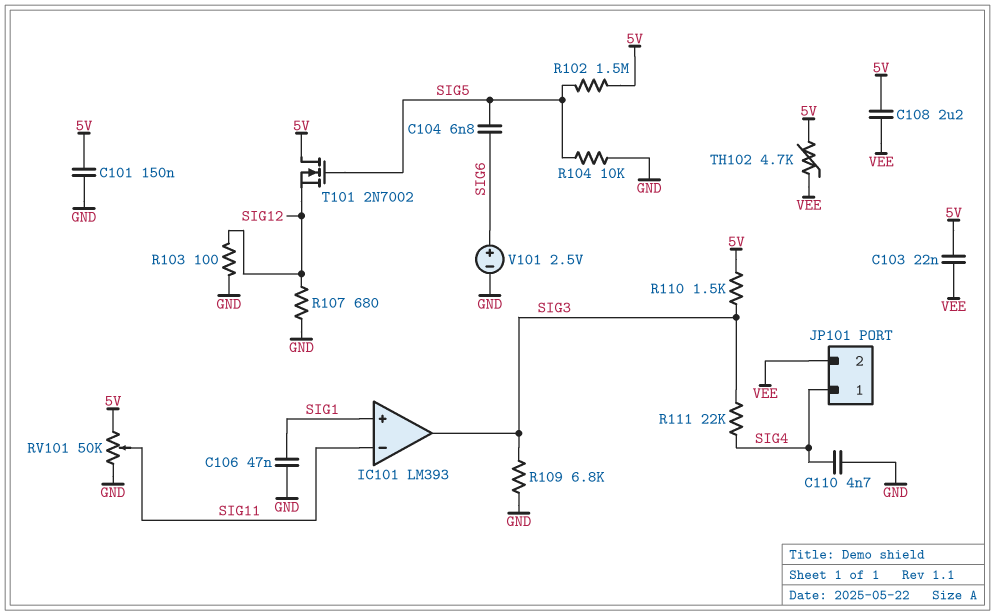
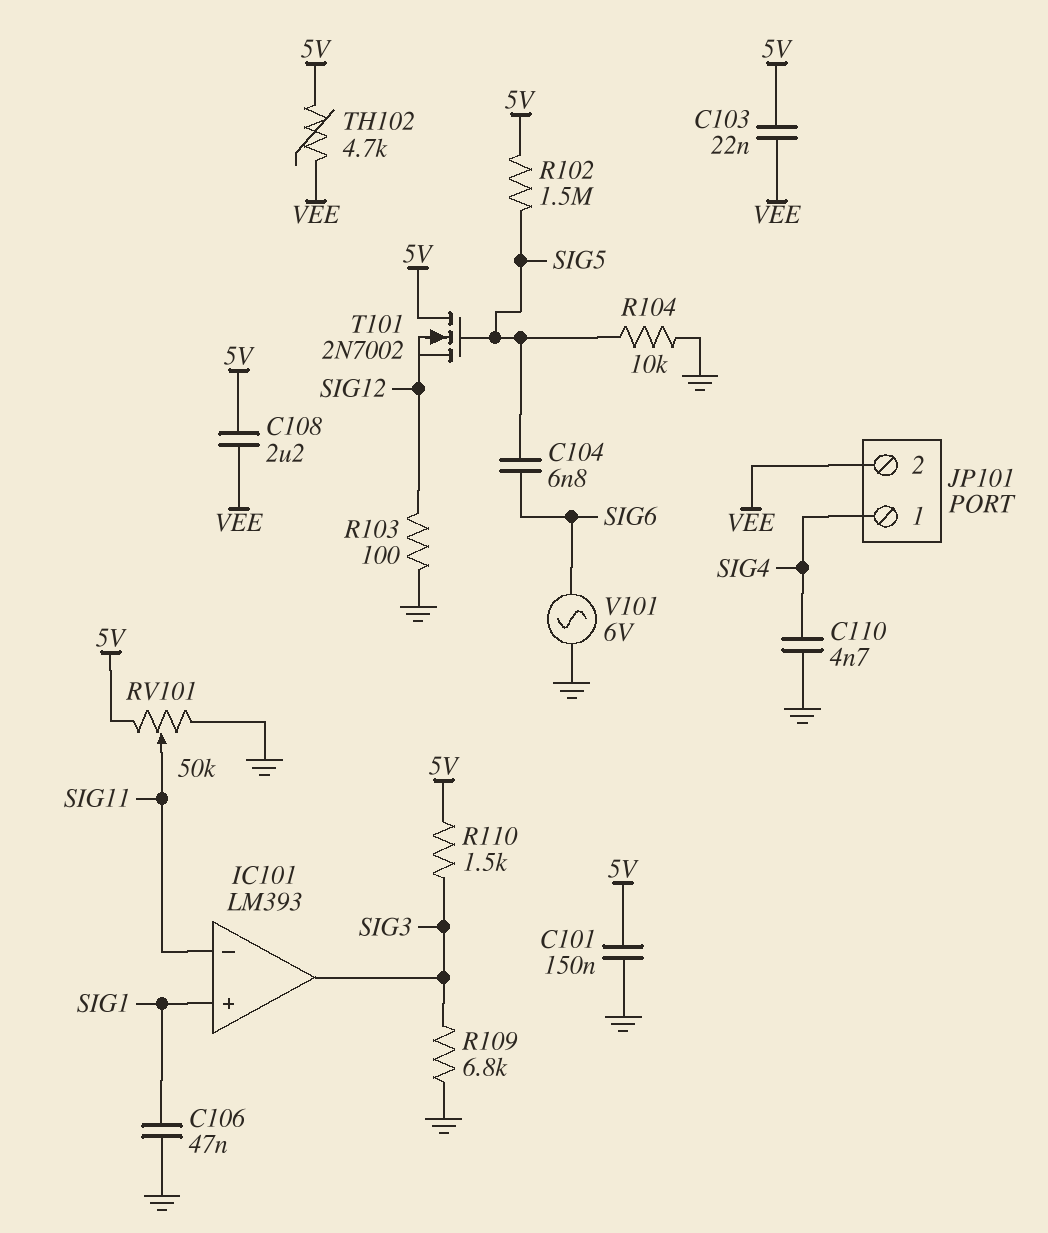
R107: 680 (GND, SIG12) -> none
R111: 22k (SIG3, SIG4) -> none
V101: 2.5V (plus SIG6, minus GND) -> AC 6V (GND, SIG6)

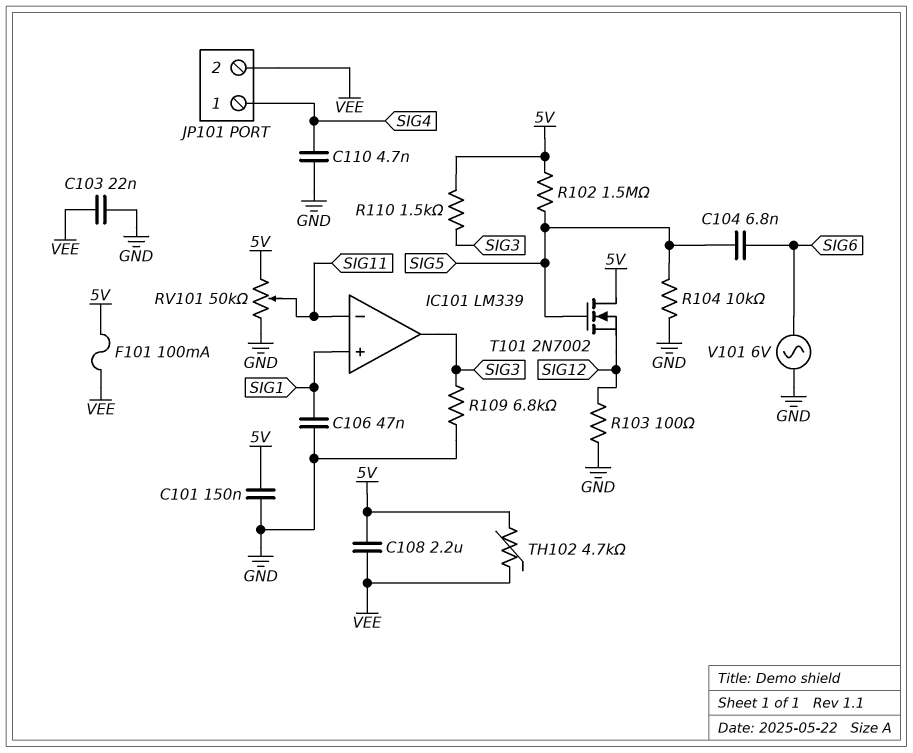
C103: 22nF (5V, VEE) -> 22nF (GND, VEE)
F101: none -> 100mA (5V, VEE)
IC101: LM393 -> LM339

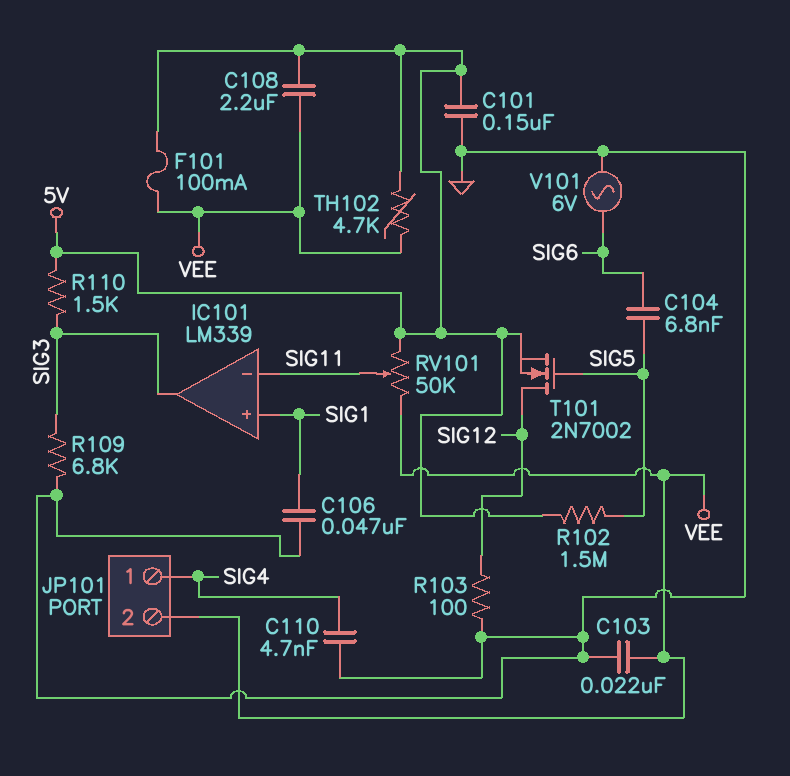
R104: 10k (GND, SIG5) -> none
RV101: 50k (5V, GND, wiper SIG11) -> 50k (5V, VEE, wiper SIG11)
T101: NMOS 2N7002 (G SIG5, D 5V, S SIG12) -> NMOS 2N7002 (G SIG5, D SIG12, S 5V)

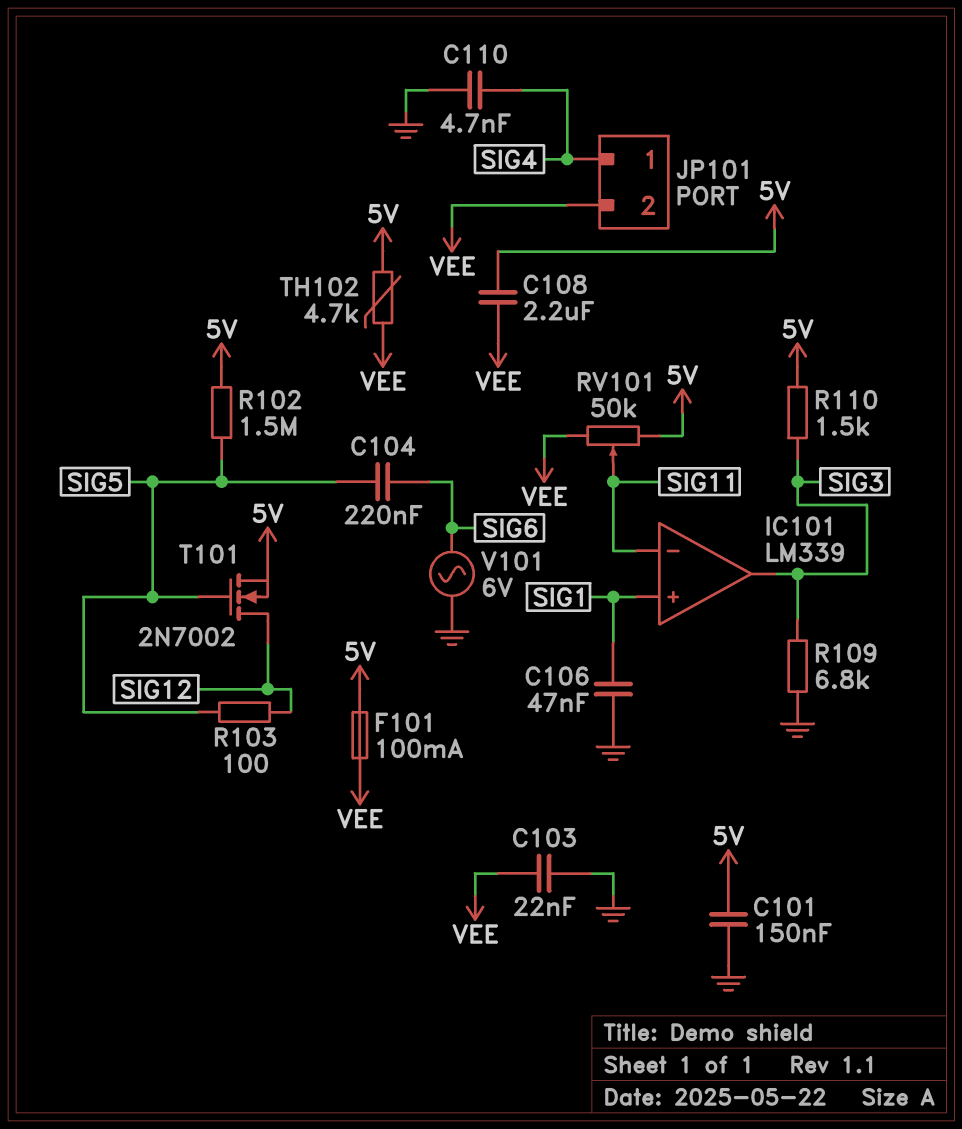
C104: 6.8nF (SIG5, SIG6) -> 220nF (SIG5, SIG6)
R103: 100 (GND, SIG12) -> 100 (SIG5, SIG12)

